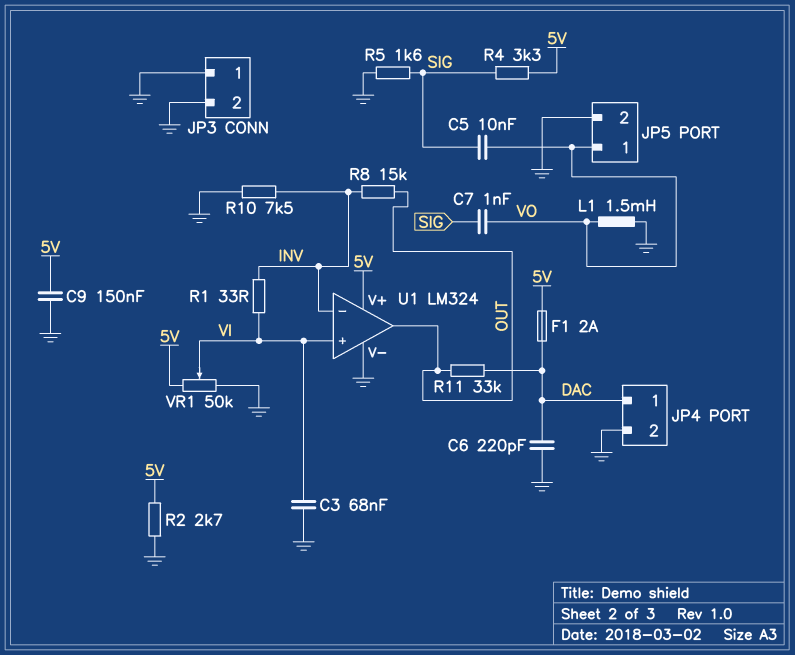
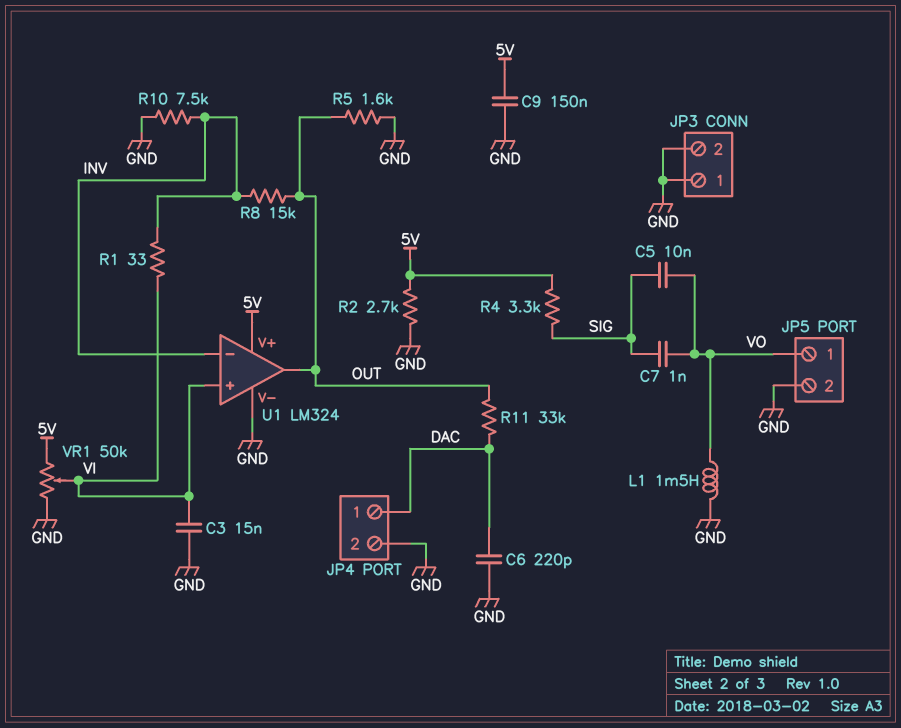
C3: 68nF (GND, VI) -> 15nF (GND, VI)
F1: 2A (5V, DAC) -> none
R5: 1.6k (GND, SIG) -> 1.6k (GND, OUT)

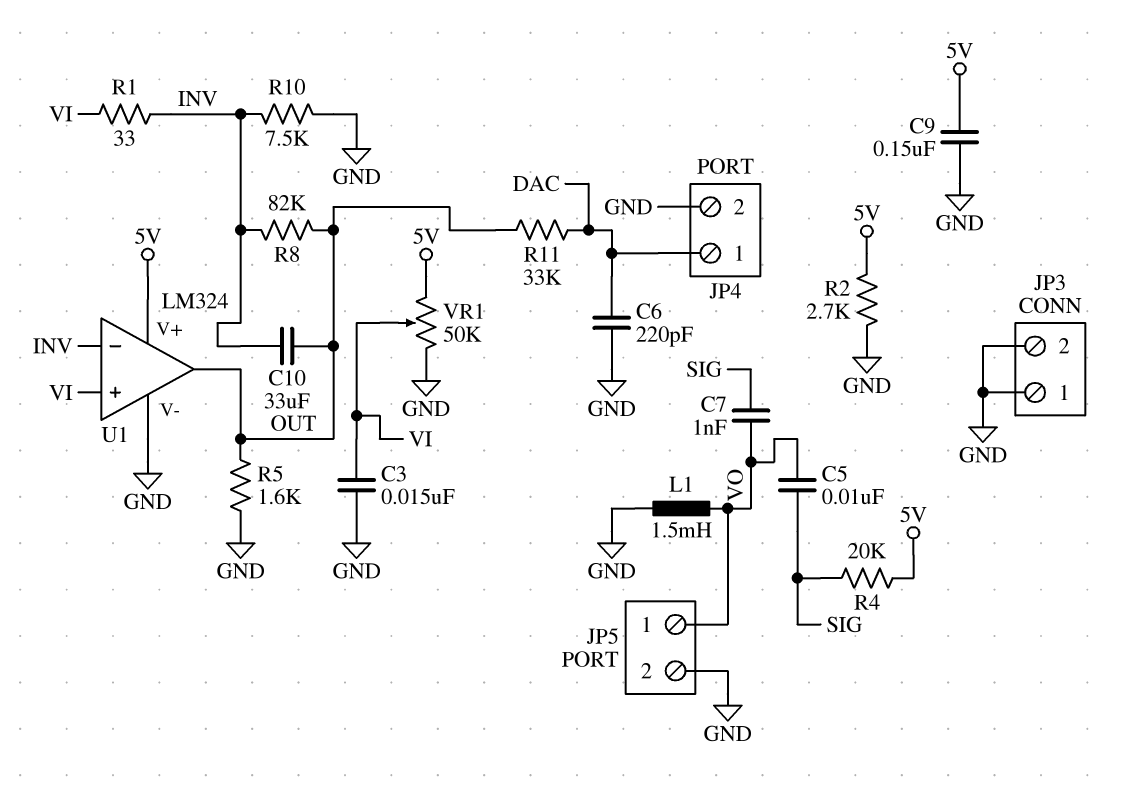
C10: none -> 33uF (INV, OUT)
R4: 3.3k (5V, SIG) -> 20k (5V, SIG)
R8: 15k (INV, OUT) -> 82k (INV, OUT)

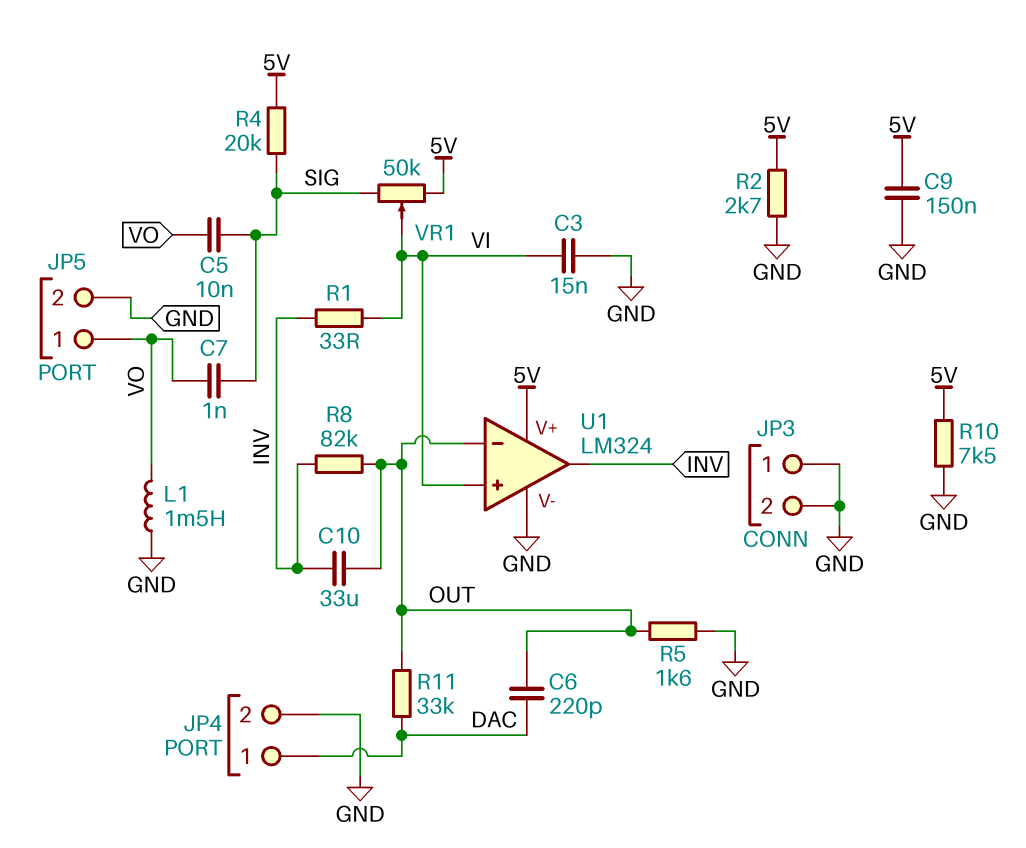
C6: 220pF (DAC, GND) -> 220pF (DAC, OUT)
R10: 7.5k (GND, INV) -> 7.5k (5V, GND)
U1 pin in-: INV -> OUT
U1 pin out: OUT -> INV
VR1: 50k (5V, GND, wiper VI) -> 50k (5V, SIG, wiper VI)

